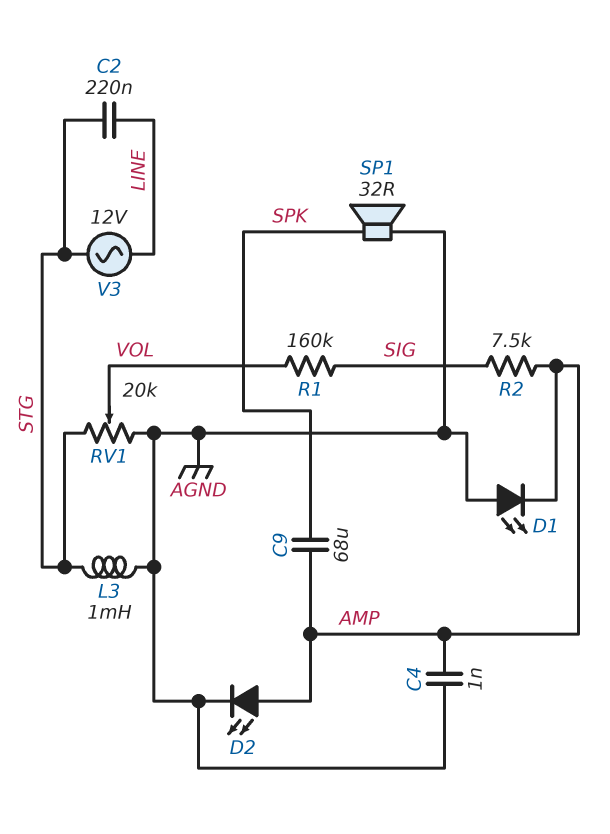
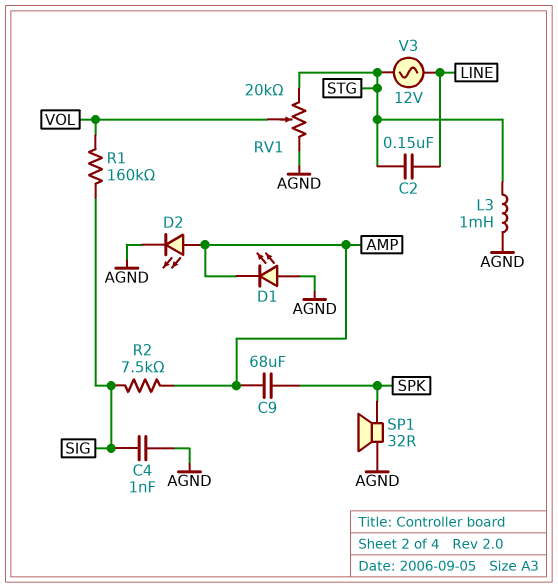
C2: 220nF (LINE, STG) -> 150nF (LINE, STG)
C4: 1nF (AGND, AMP) -> 1nF (AGND, SIG)

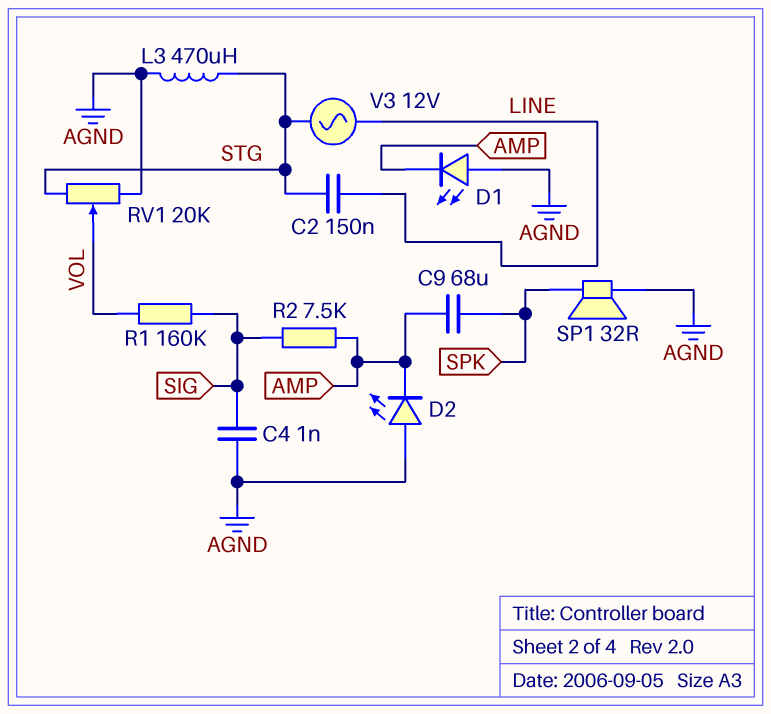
D2: LED (A AMP, K AGND) -> LED (A AGND, K AMP)
L3: 1mH (AGND, STG) -> 470uH (AGND, STG)

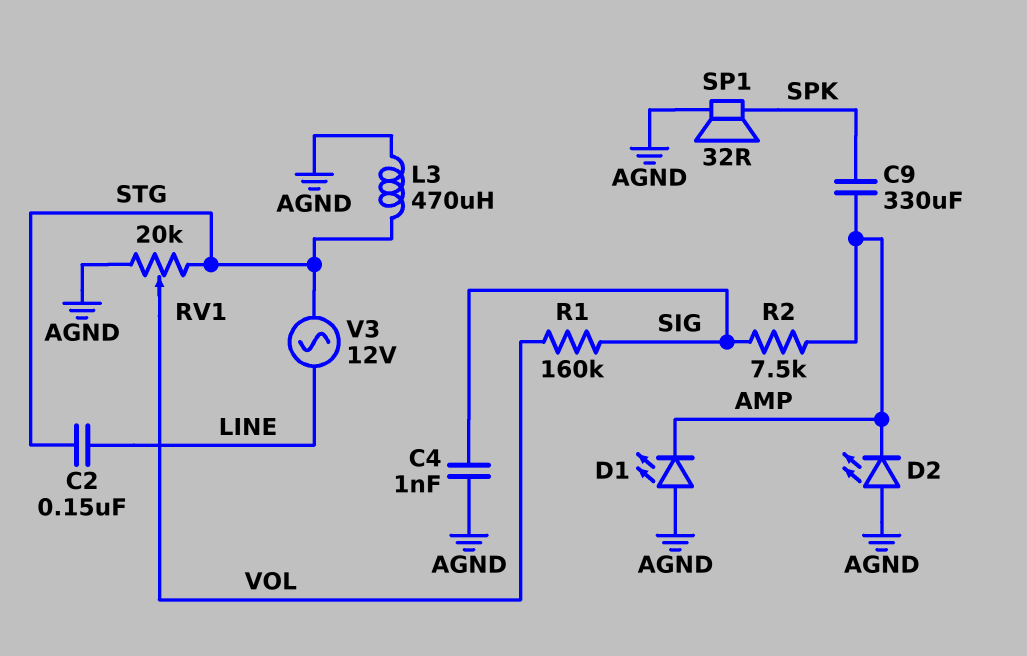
C9: 68uF (AMP, SPK) -> 330uF (AMP, SPK)

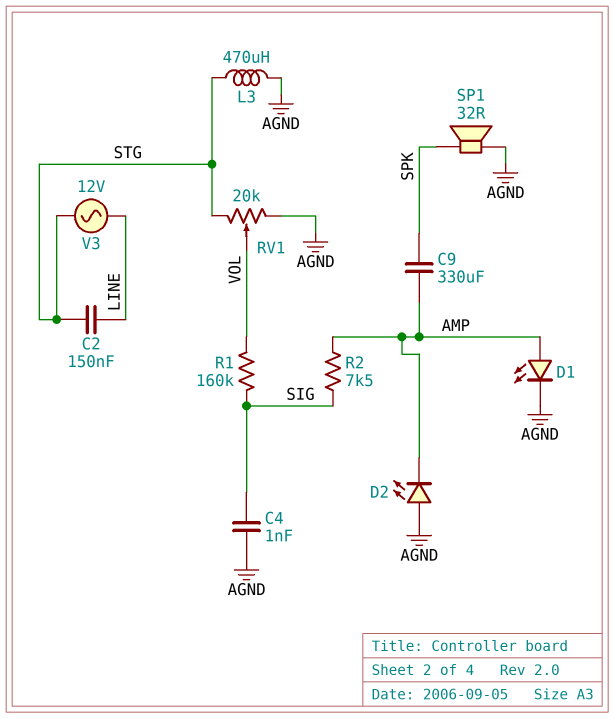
D1: LED (A AGND, K AMP) -> LED (A AMP, K AGND)

